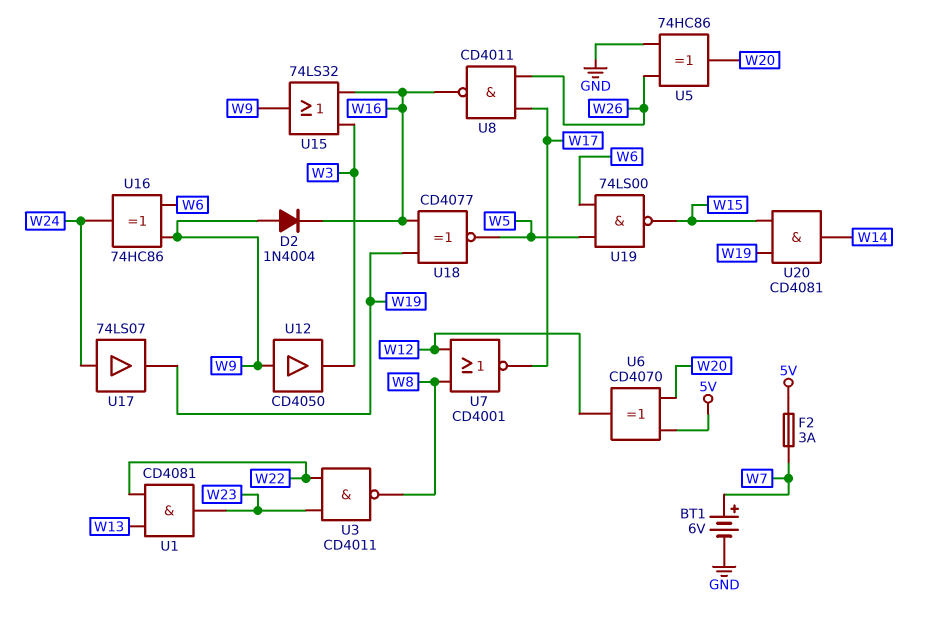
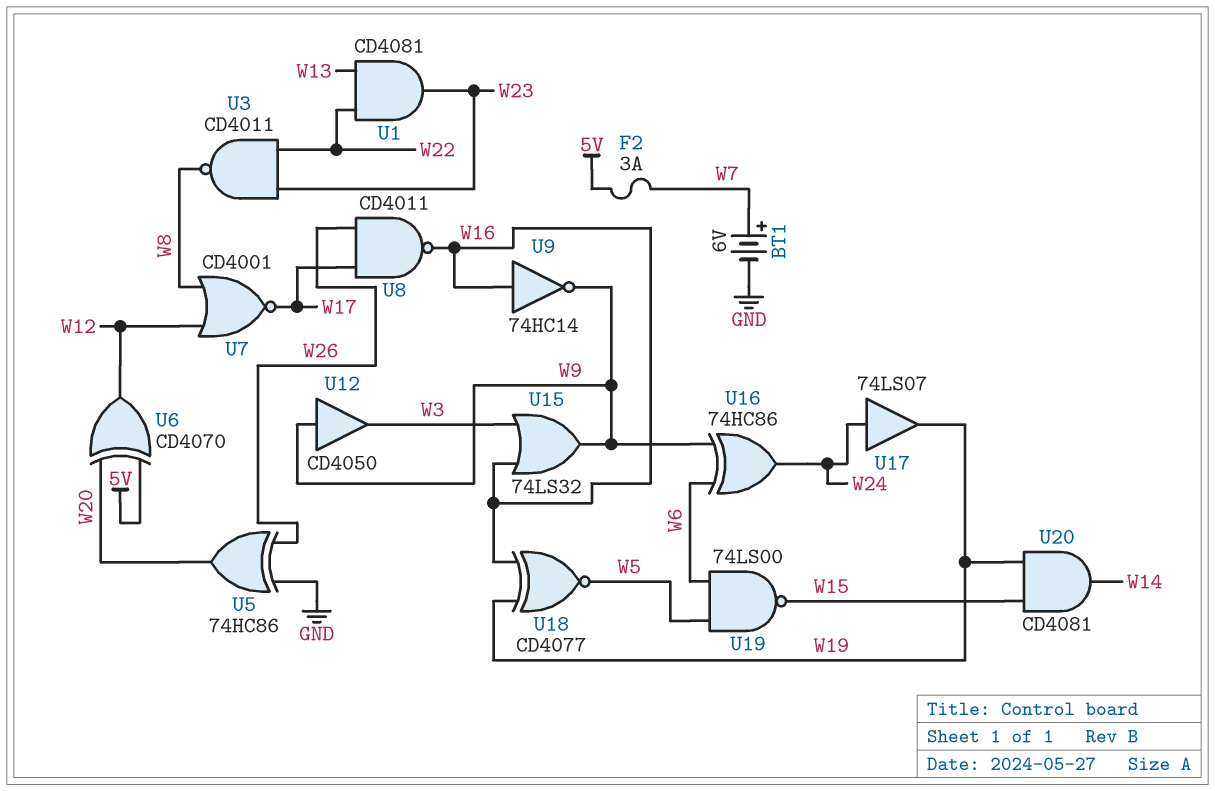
D2: diode 1N4004 (A W9, K W16) -> none
U9: none -> NOT 74HC14 (in W16, out W9)

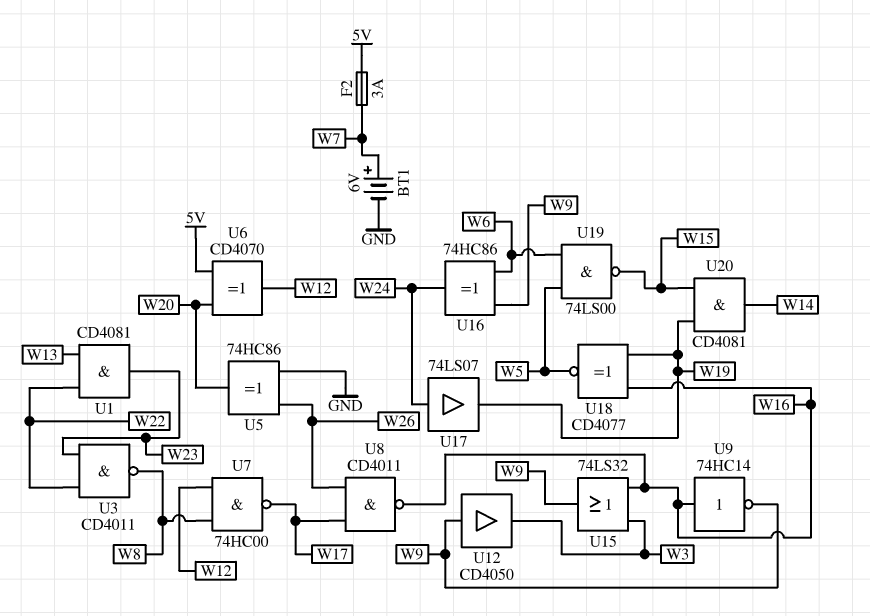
U7: NOR CD4001 (in W8, in W12, out W17) -> NAND 74HC00 (in W8, in W12, out W17)

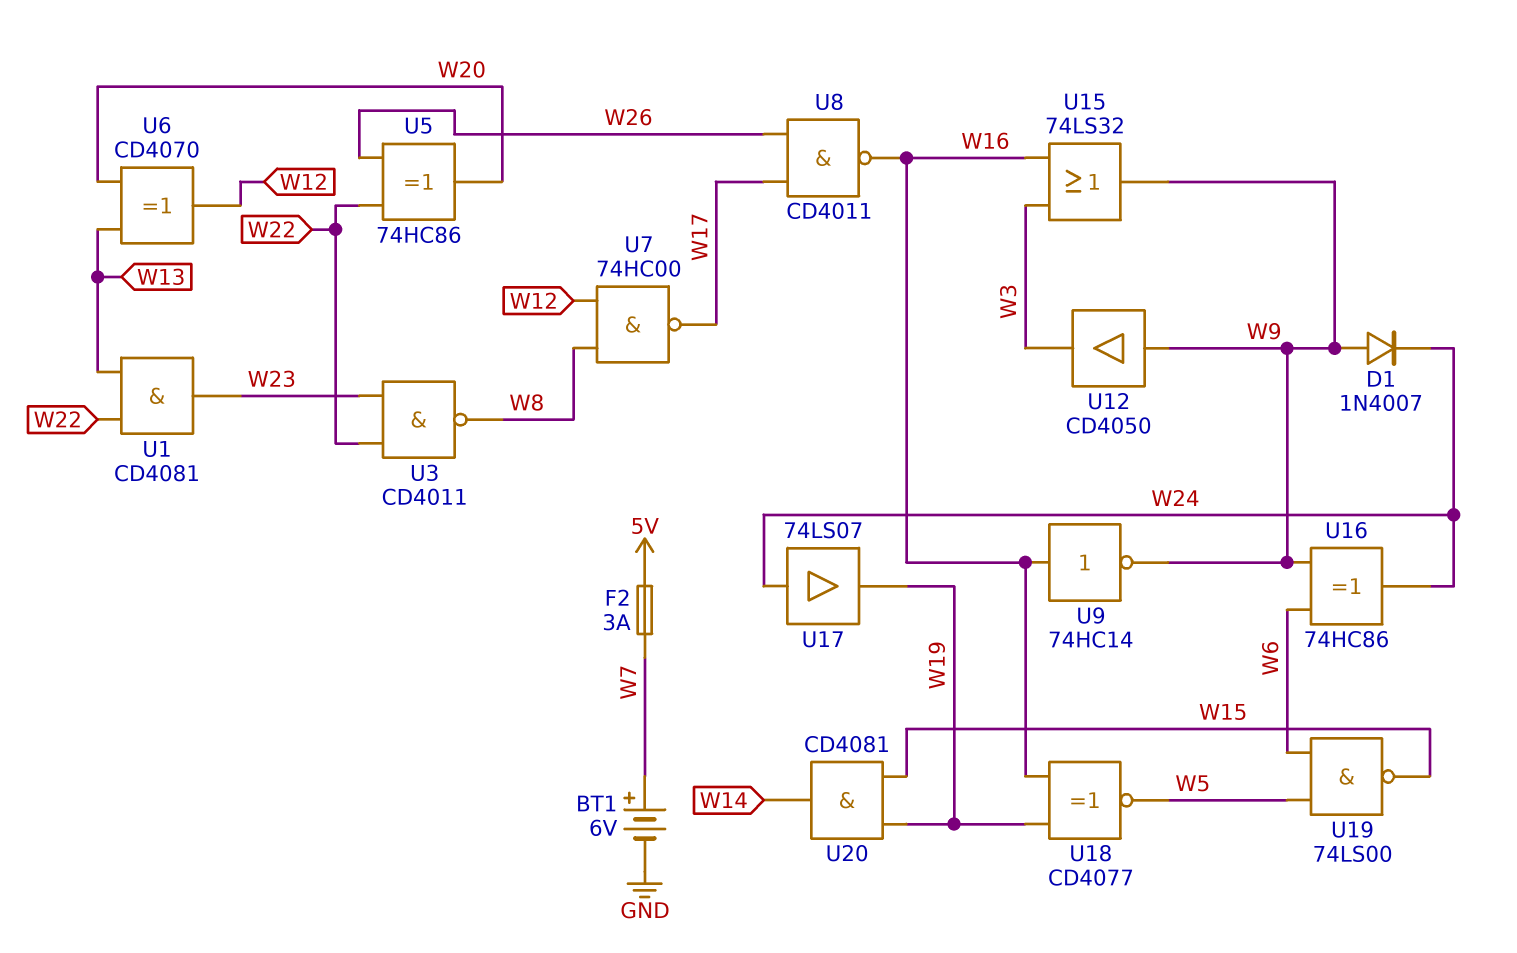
D1: none -> diode 1N4007 (A W9, K W24)
U5: XOR 74HC86 (in GND, in W26, out W20) -> XOR 74HC86 (in W22, in W26, out W20)
U6: XOR CD4070 (in 5V, in W20, out W12) -> XOR CD4070 (in W13, in W20, out W12)

